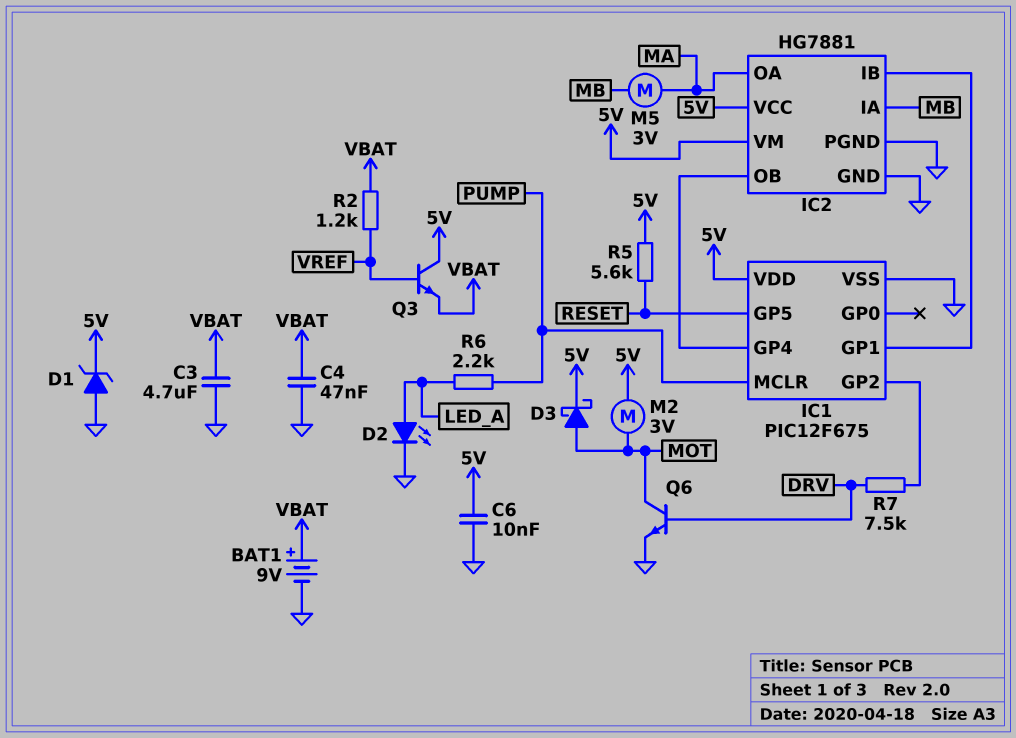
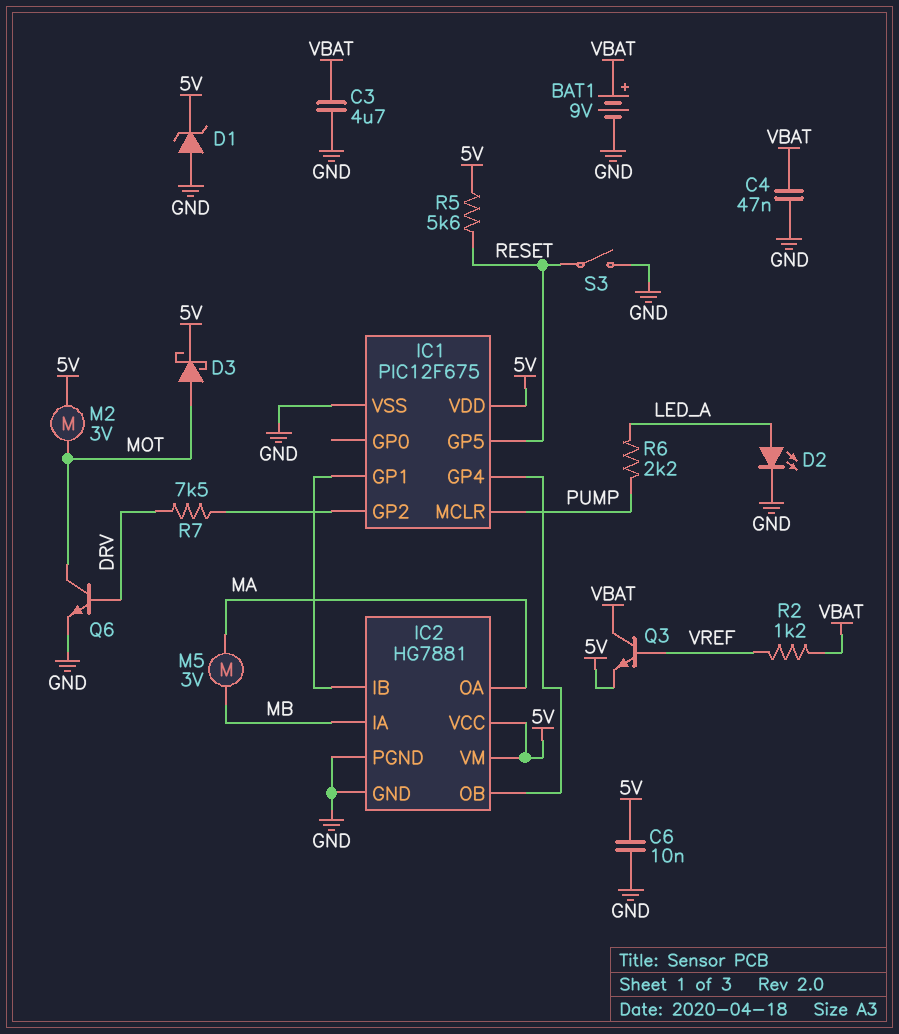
Q3: NPN (B VREF, C 5V, E VBAT) -> NPN (B VREF, C VBAT, E 5V)
S3: none -> switch (GND, RESET)

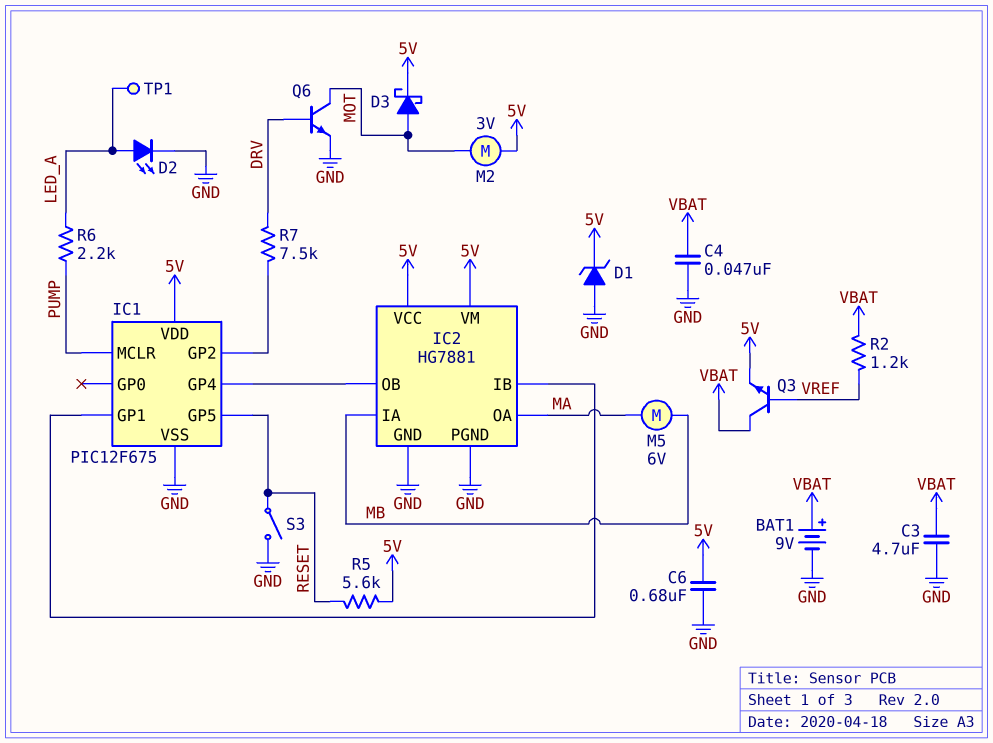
C6: 10nF (5V, GND) -> 680nF (5V, GND)
M5: motor 3V (MA, MB) -> motor 6V (MA, MB)
TP1: none -> test point (LED_A)

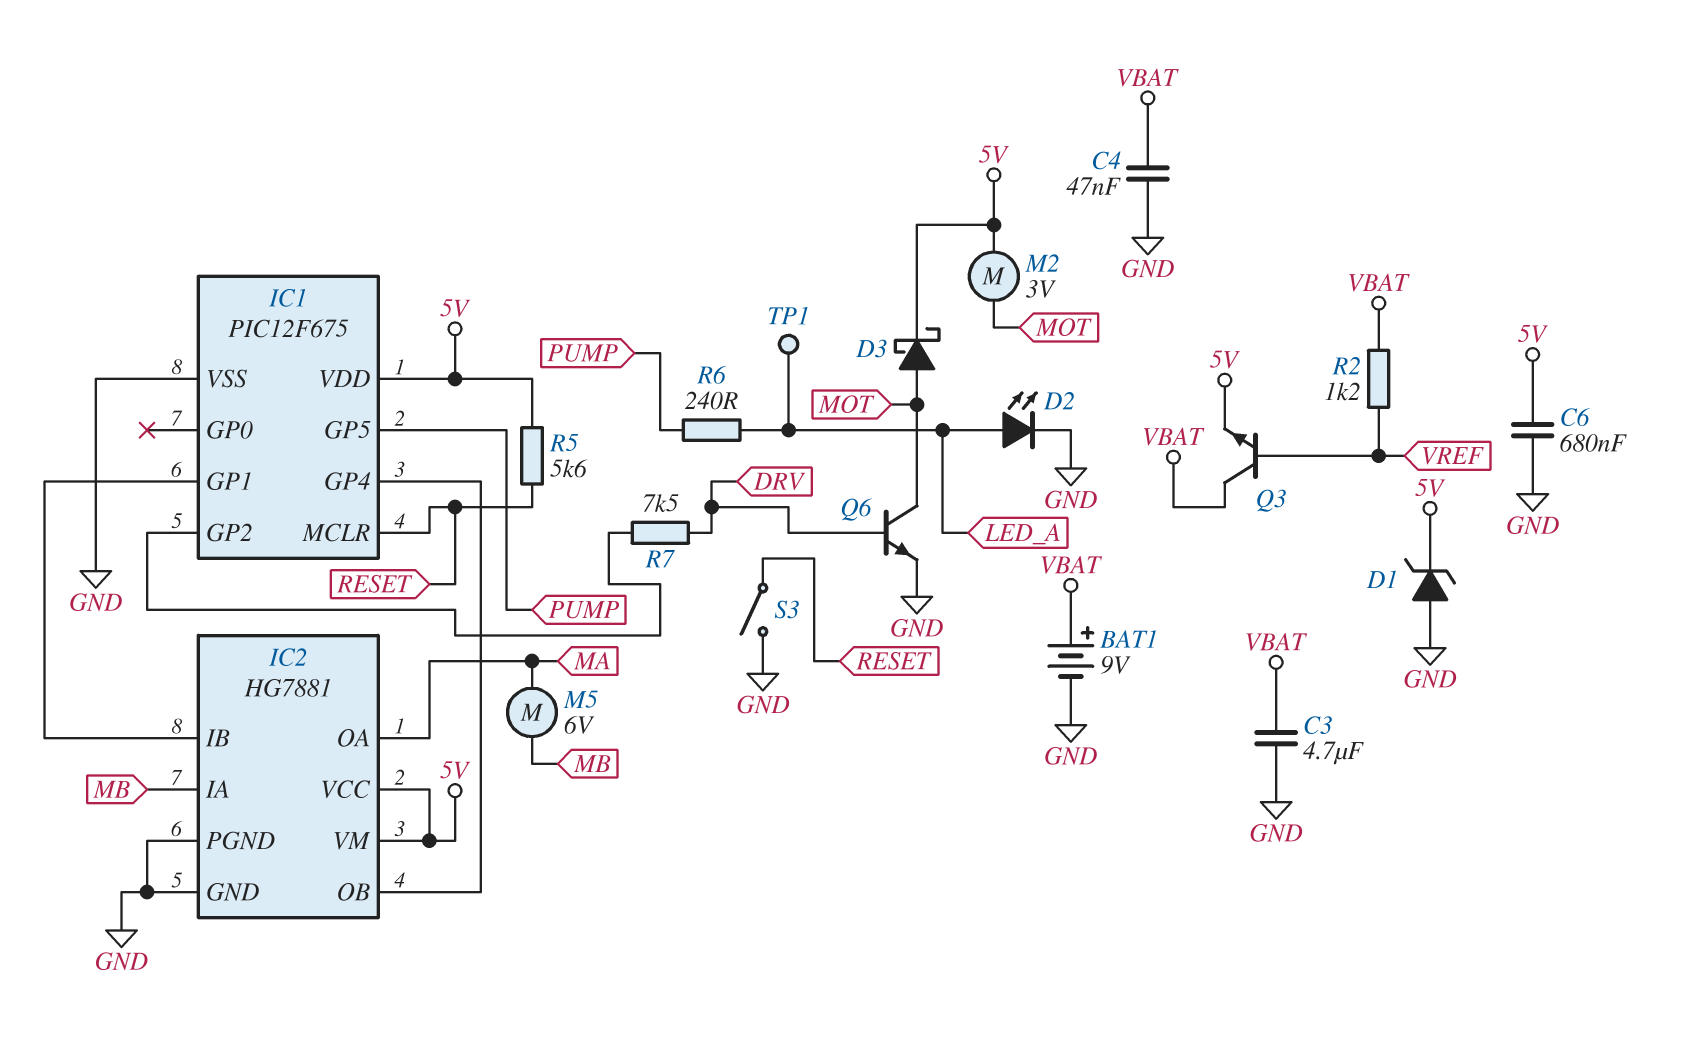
IC1 pin GP5: RESET -> PUMP
IC1 pin MCLR: PUMP -> RESET
R6: 2.2k (LED_A, PUMP) -> 240 (LED_A, PUMP)

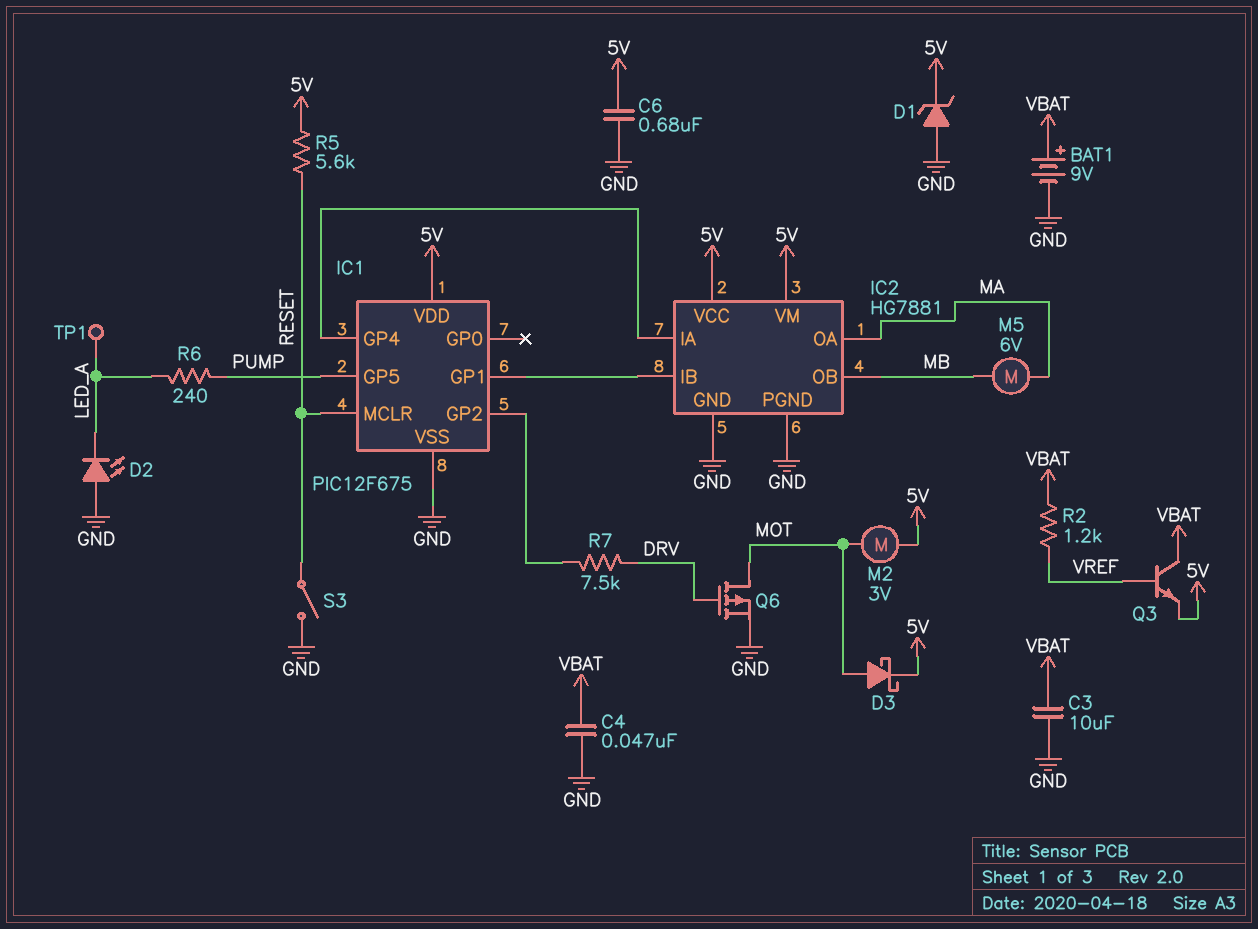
C3: 4.7uF (GND, VBAT) -> 10uF (GND, VBAT)
D2: LED (A LED_A, K GND) -> LED (A GND, K LED_A)
IC2 pin IA: MB -> IC1/GP4
IC2 pin OB: IC1/GP4 -> MB
Q6: NPN (B DRV, C MOT, E GND) -> PMOS (G DRV, D MOT, S GND)

